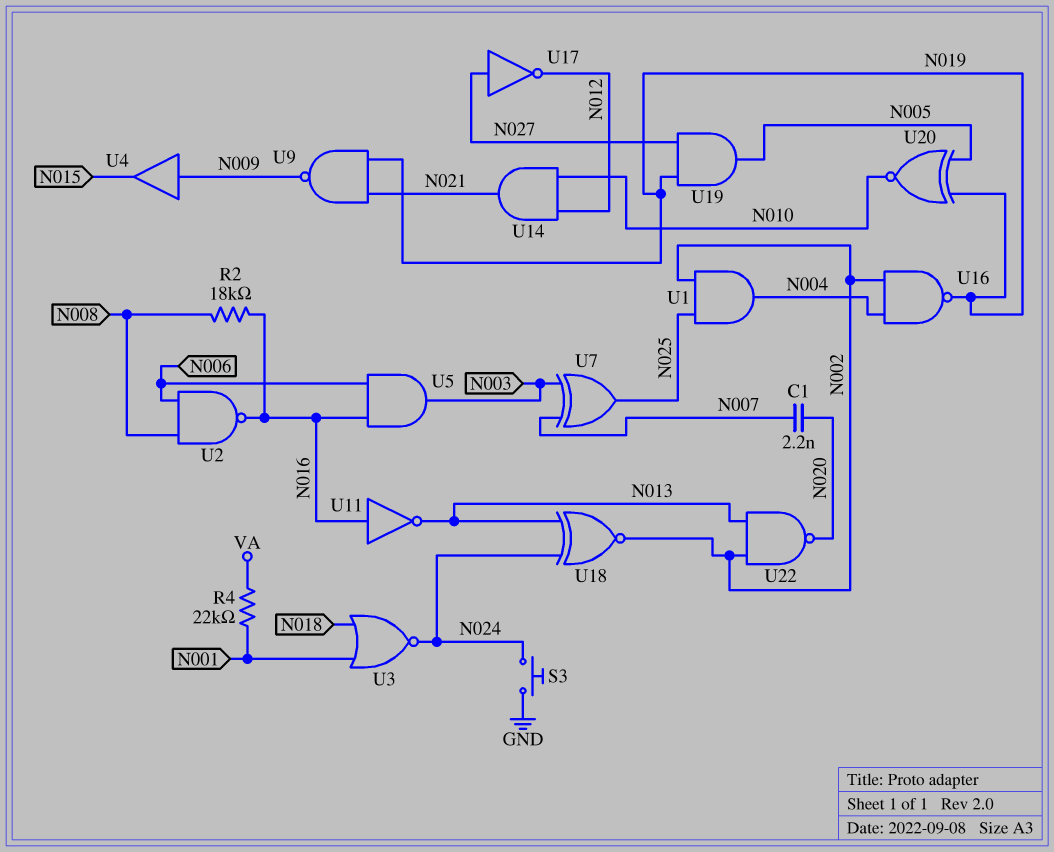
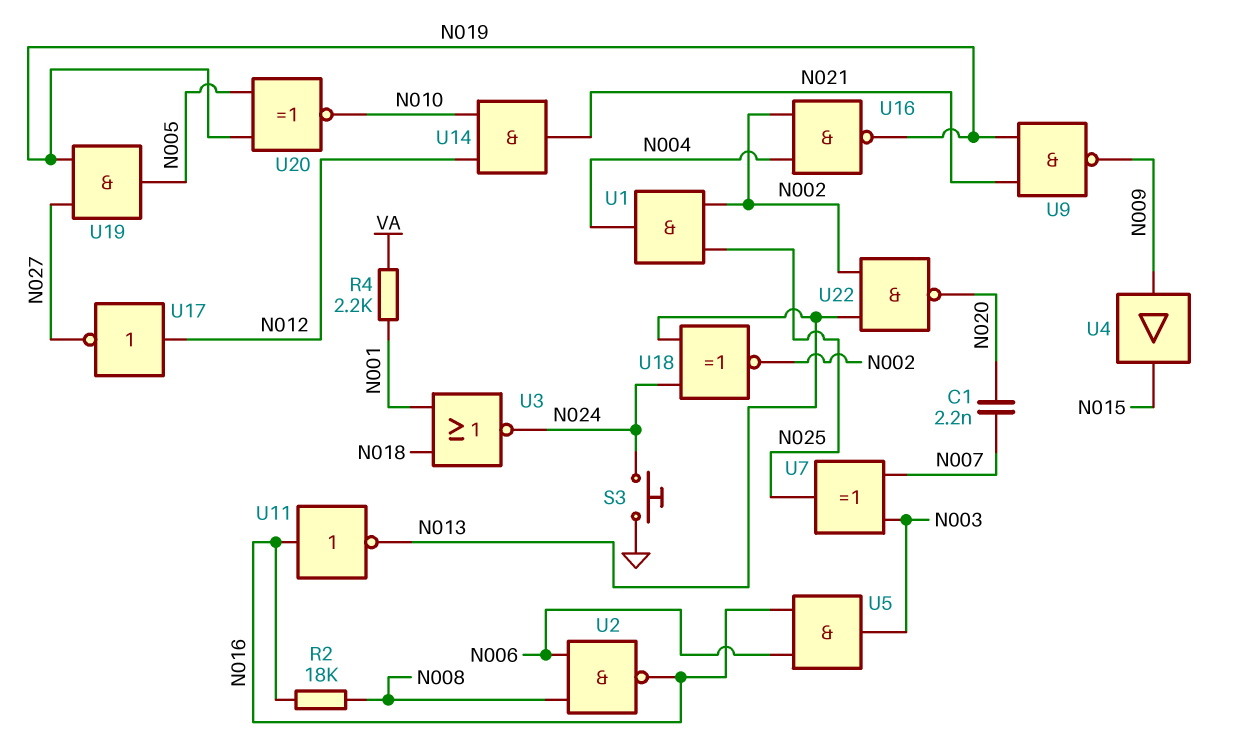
R4: 22k (N001, VA) -> 2.2k (N001, VA)
U17: NOT (in N027, out N012) -> NOT (in N012, out N027)

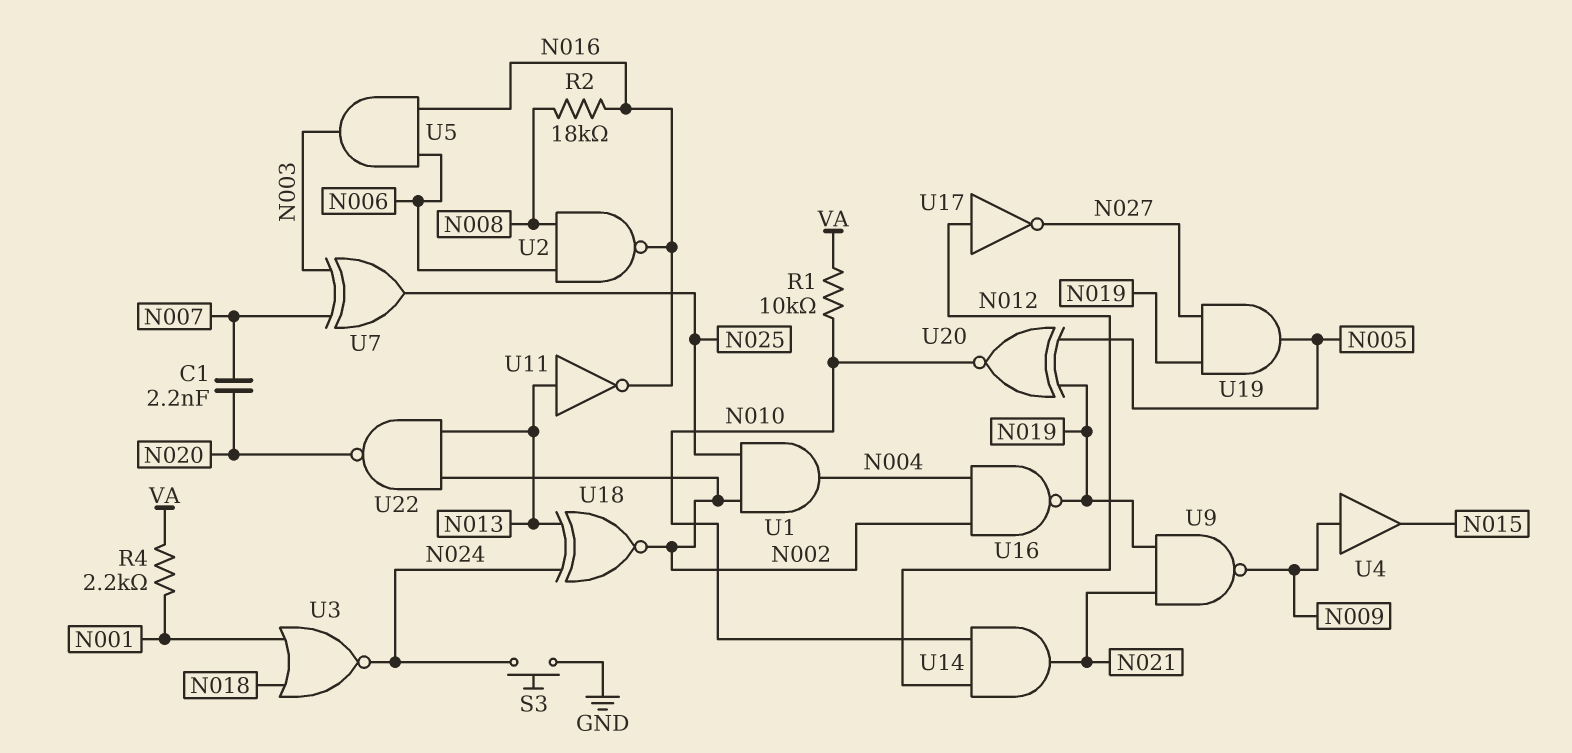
R1: none -> 10k (N010, VA)
U11: NOT (in N016, out N013) -> NOT (in N013, out N016)

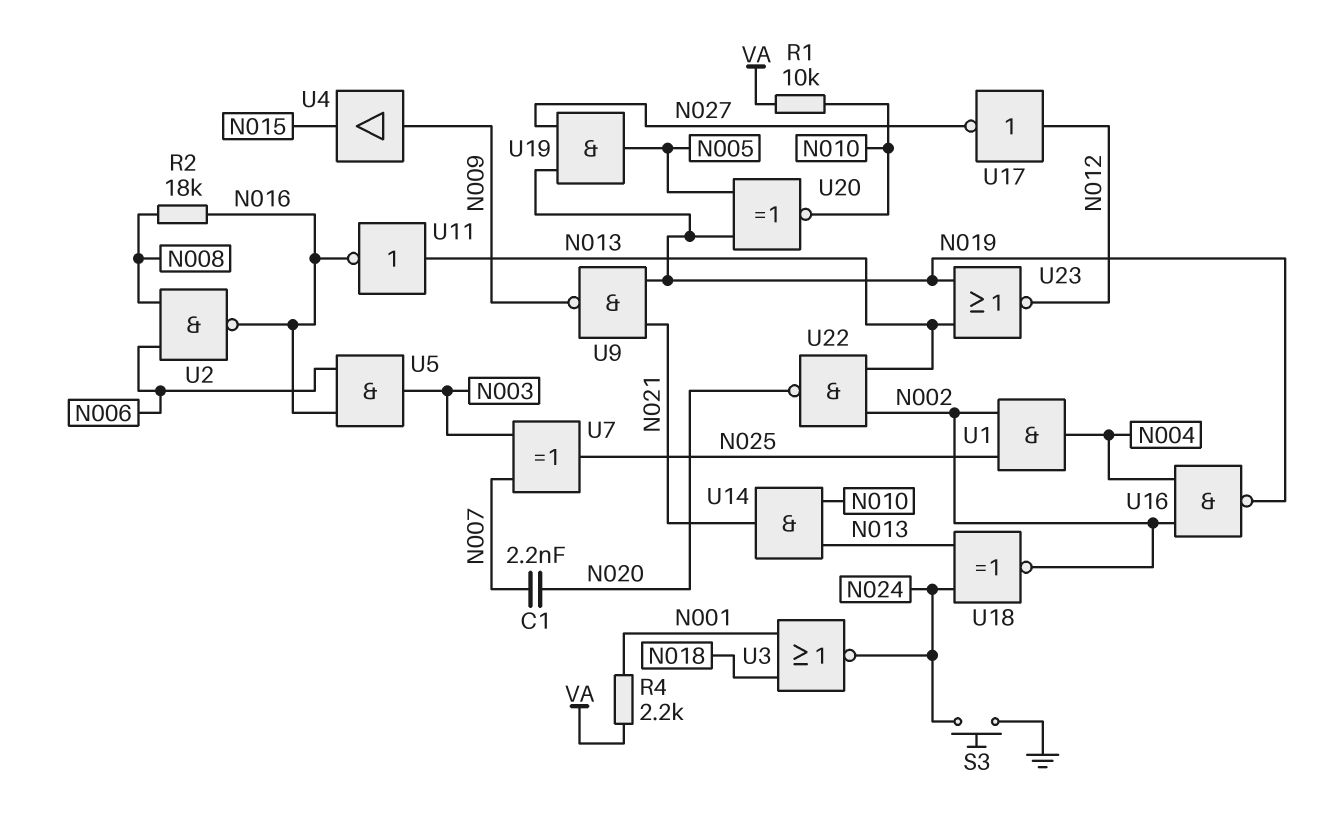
U14: AND (in N010, in N012, out N021) -> AND (in N010, in N013, out N021)
U23: none -> NOR (in N013, in N019, out N012)

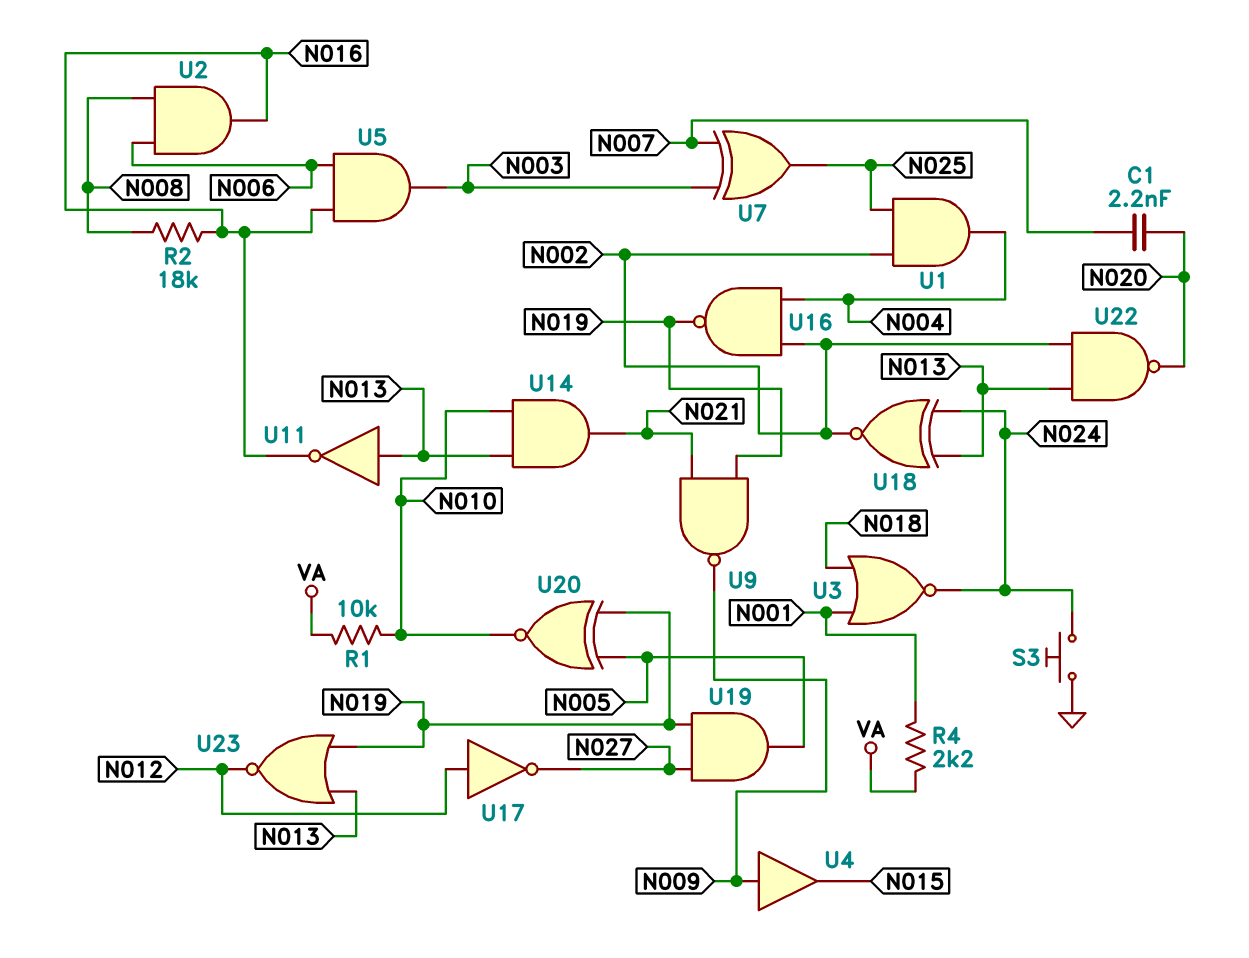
U2: NAND (in N006, in N008, out N016) -> AND (in N006, in N008, out N016)

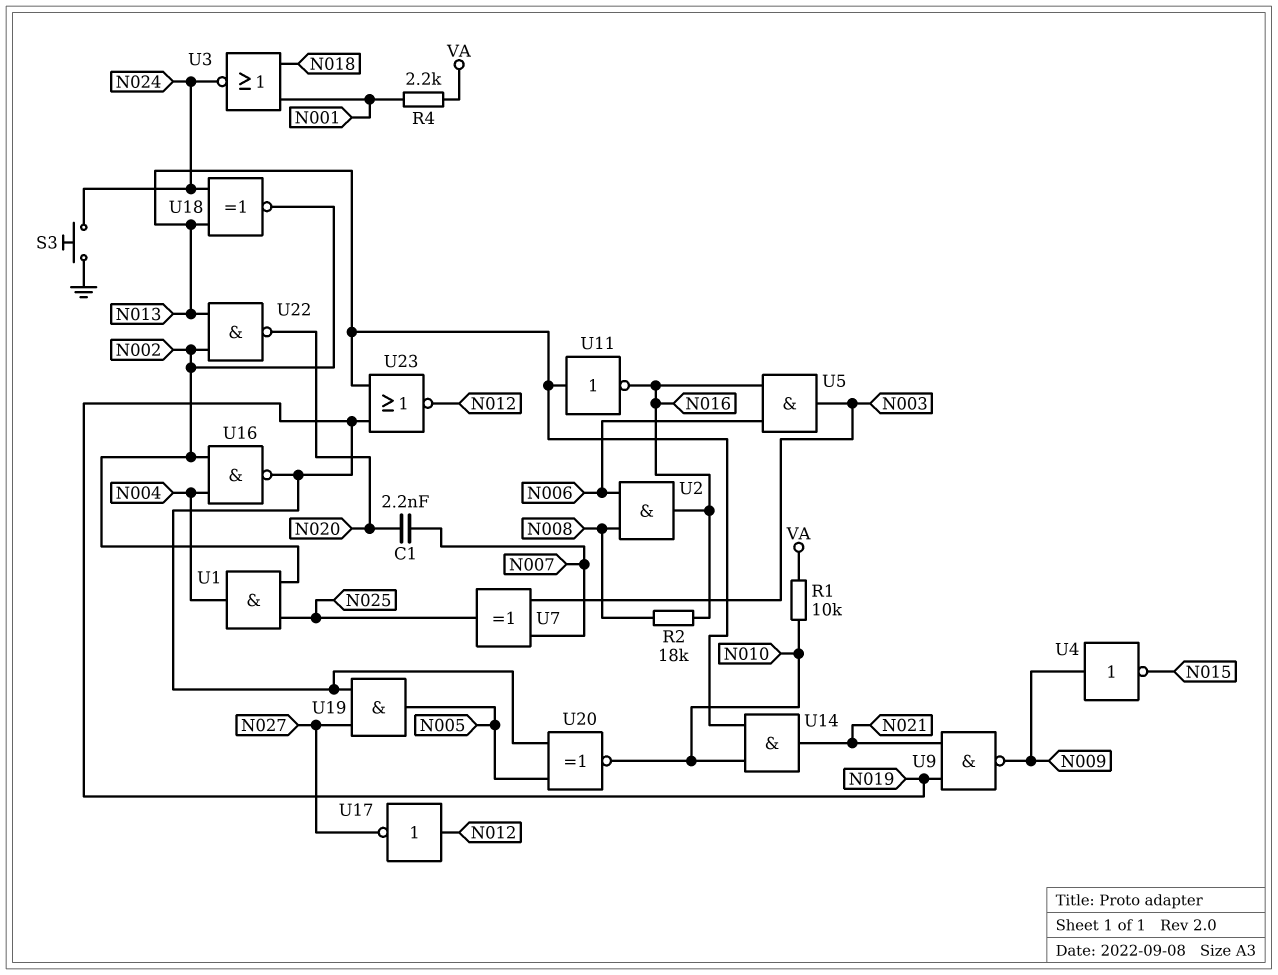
U4: buffer (in N009, out N015) -> NOT (in N009, out N015)

